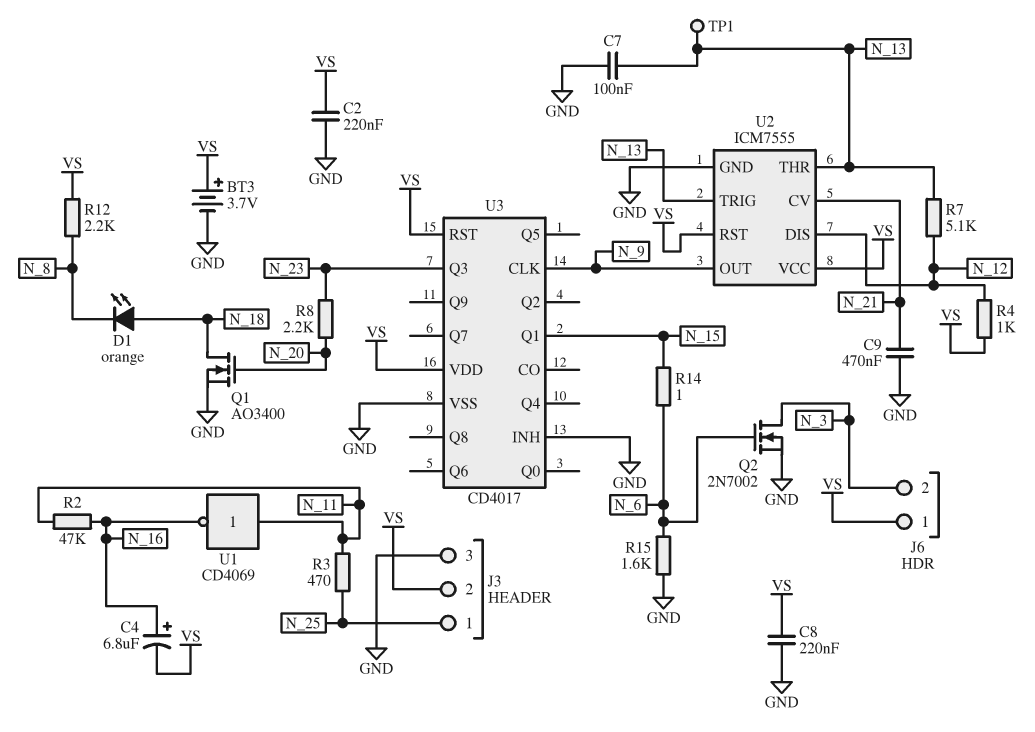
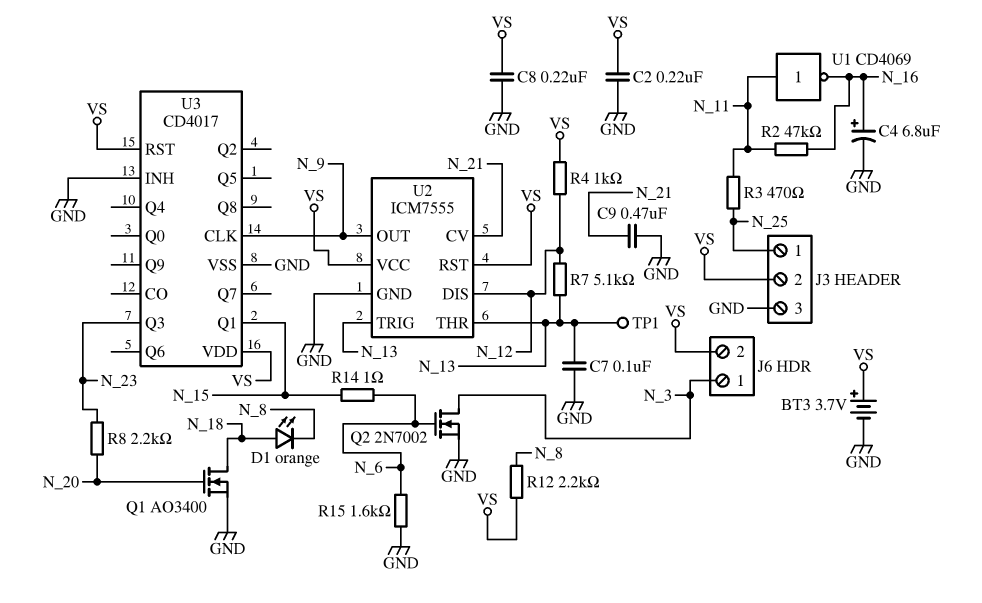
C4: 6.8uF (plus N_16, minus VS) -> 6.8uF (plus N_16, minus GND)
J6 pin 1: VS -> N_3
J6 pin 2: N_3 -> VS

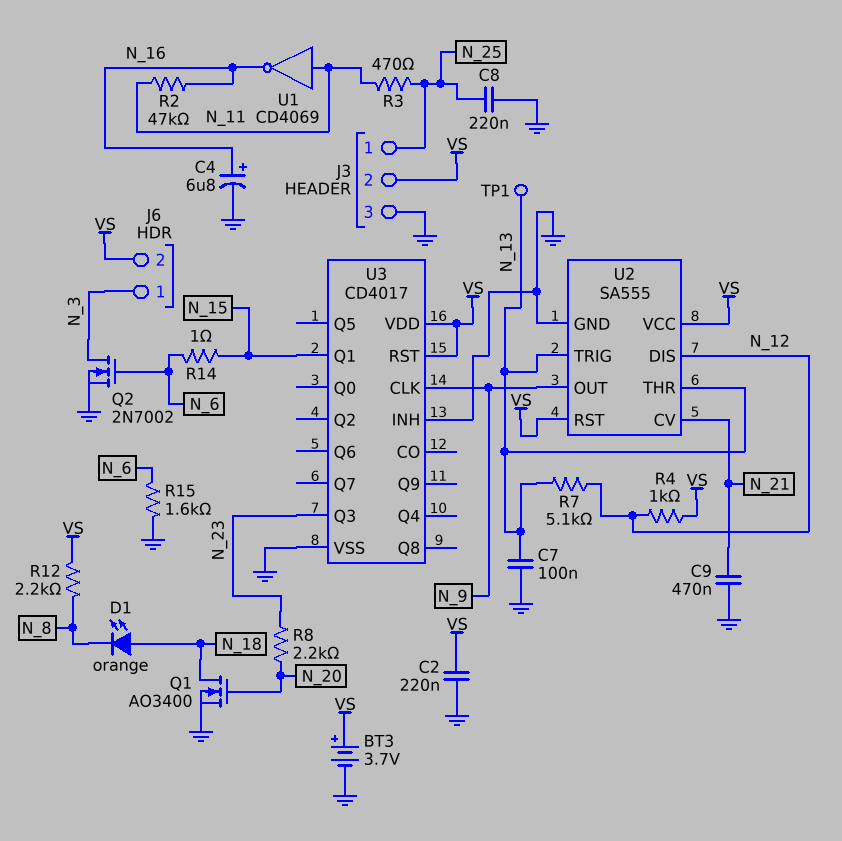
C8: 220nF (GND, VS) -> 220nF (GND, N_25)
U2: ICM7555 -> SA555

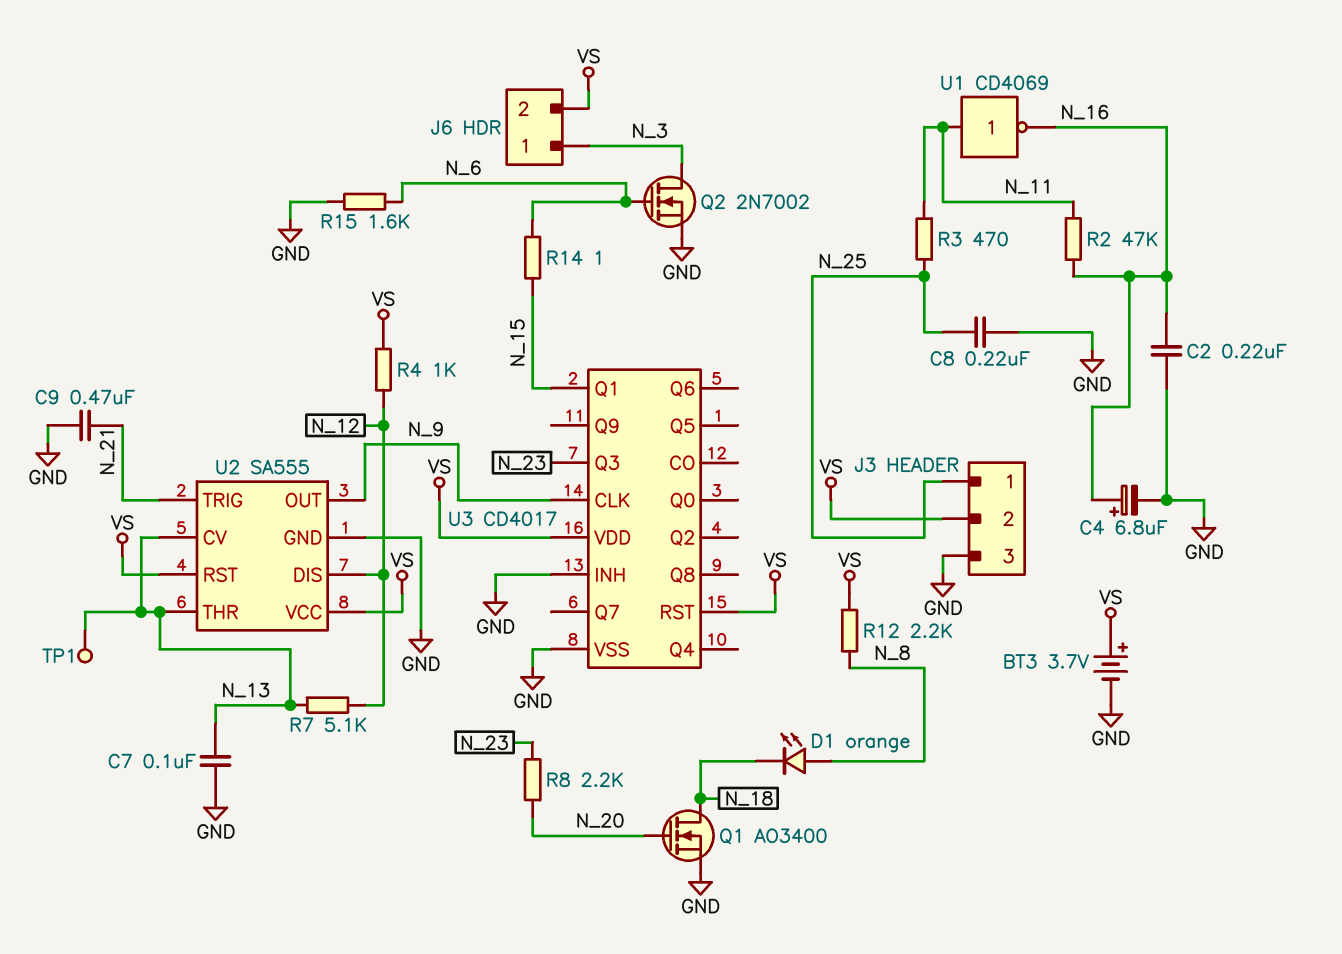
C2: 220nF (GND, VS) -> 220nF (GND, N_16)
D1: LED orange (A N_18, K N_8) -> LED orange (A N_8, K N_18)
U2 pin CV: N_21 -> N_13
U2 pin TRIG: N_13 -> N_21

